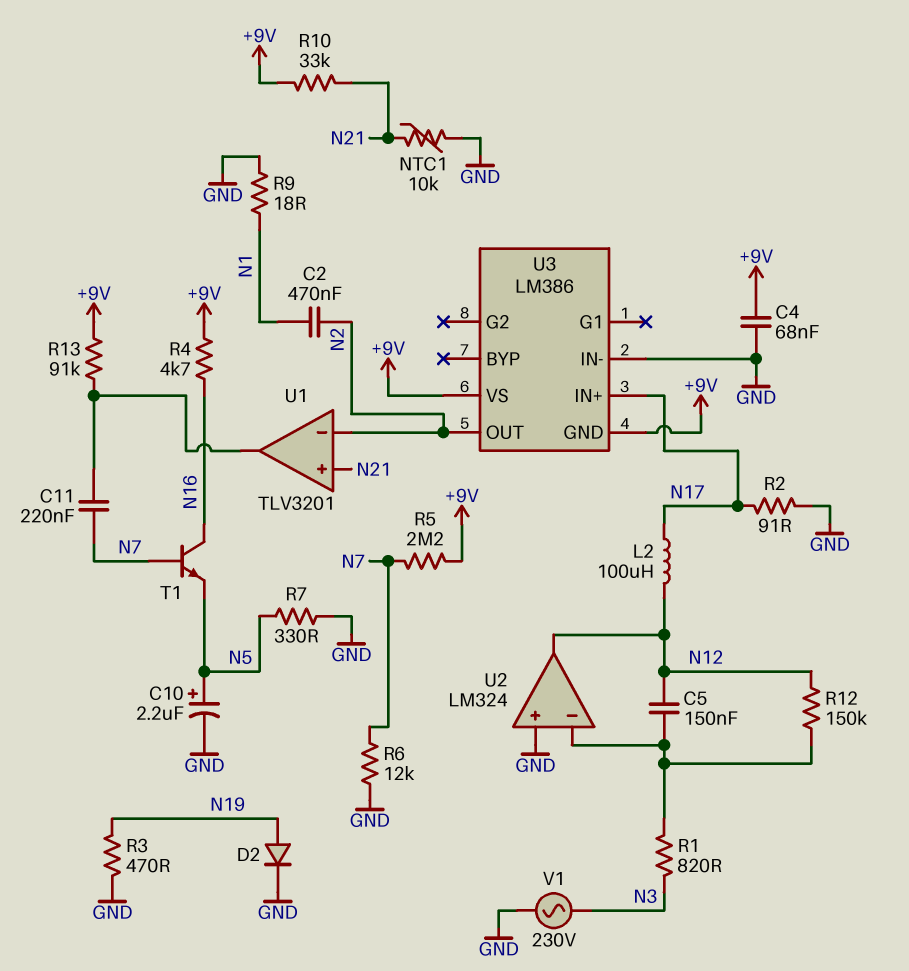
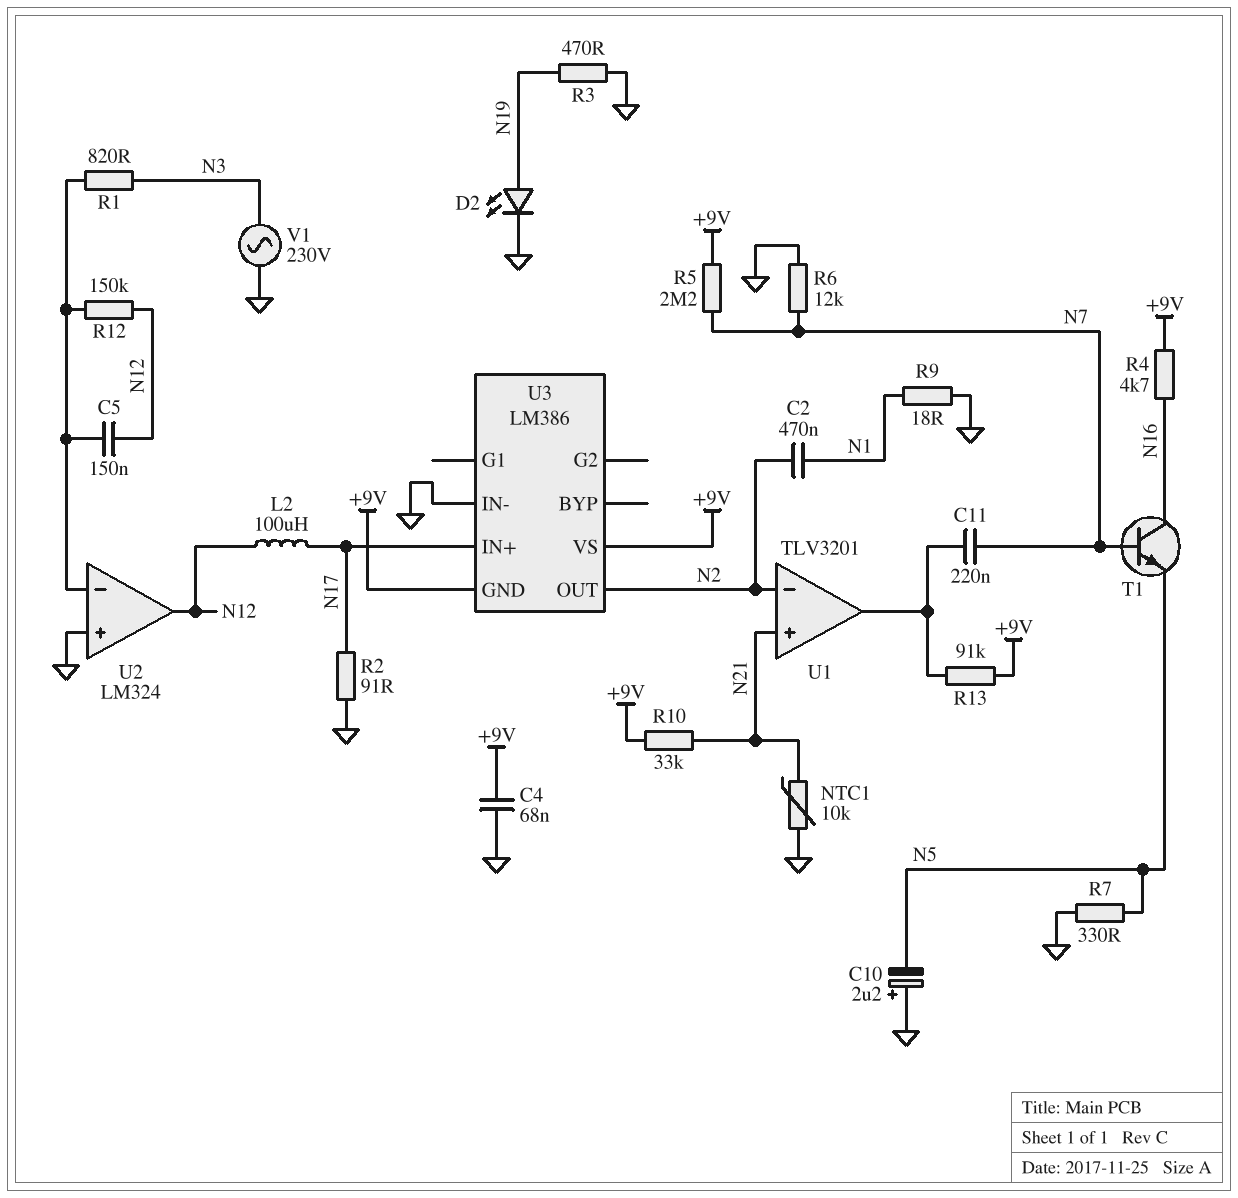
C10: 2.2uF (plus N5, minus GND) -> 2.2uF (plus GND, minus N5)
D2: diode (A N19, K GND) -> LED (A N19, K GND)

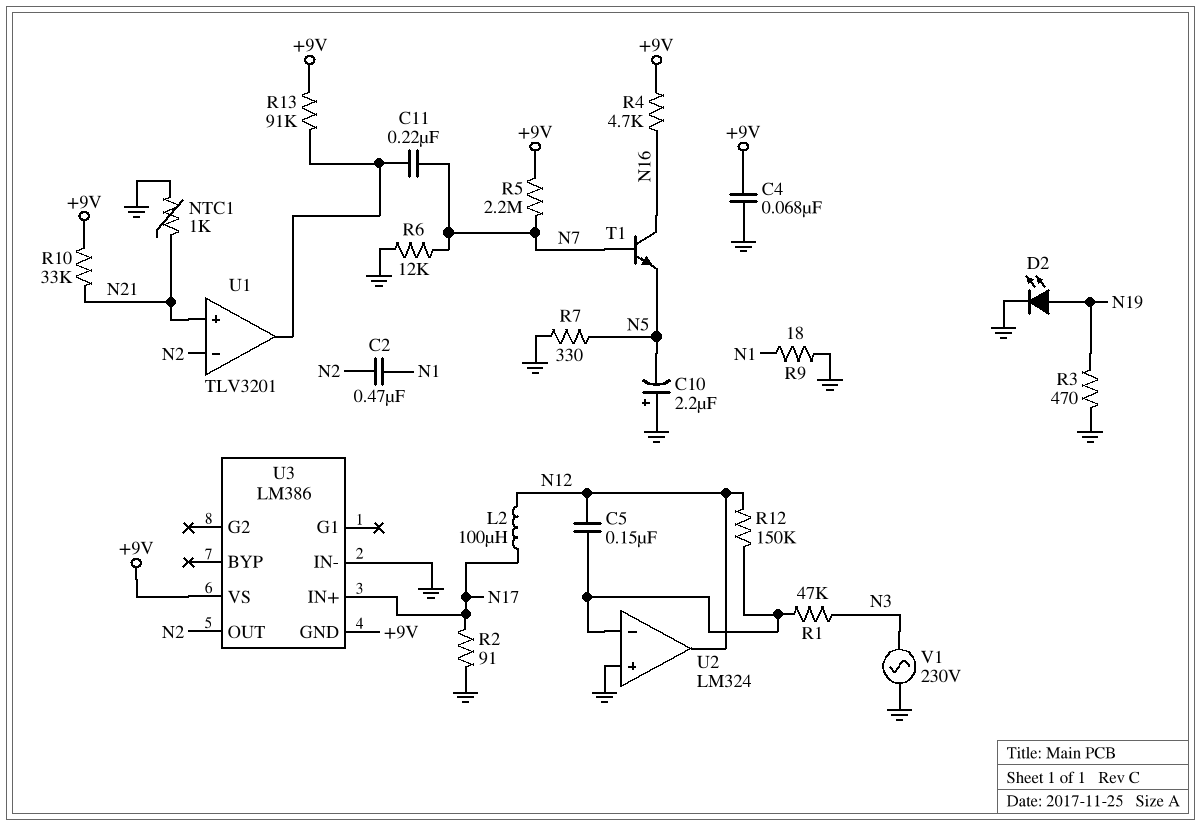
NTC1: 10k (GND, N21) -> 1k (GND, N21)
R1: 820 (N3, U2/in-) -> 47k (N3, U2/in-)

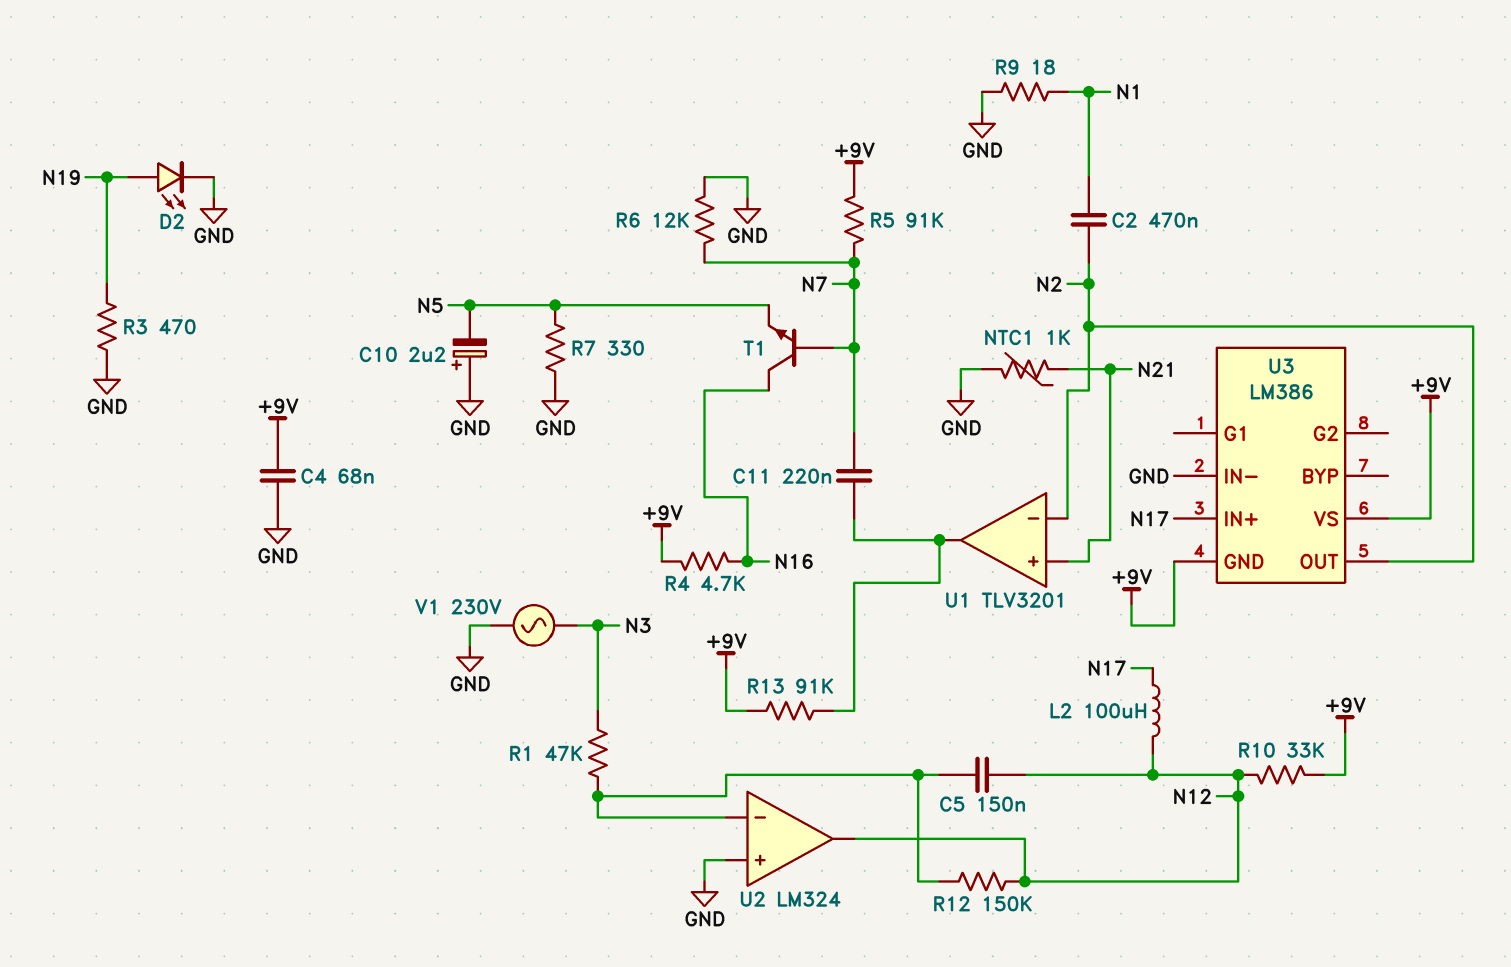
R2: 91 (GND, N17) -> none
R5: 2.2M (+9V, N7) -> 91k (+9V, N7)
R10: 33k (+9V, N21) -> 33k (+9V, N12)

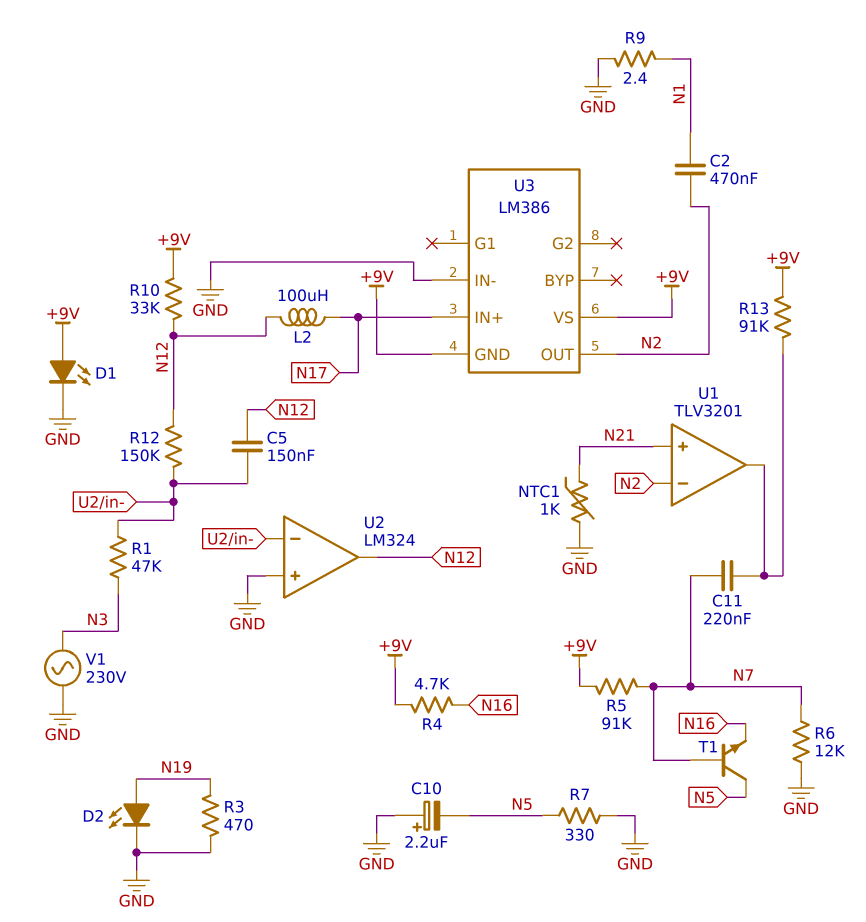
C4: 68nF (+9V, GND) -> none
D1: none -> LED (A +9V, K GND)
R9: 18 (GND, N1) -> 2.4 (GND, N1)
T1: NPN (B N7, C N16, E N5) -> NPN (B N7, C N5, E N16)

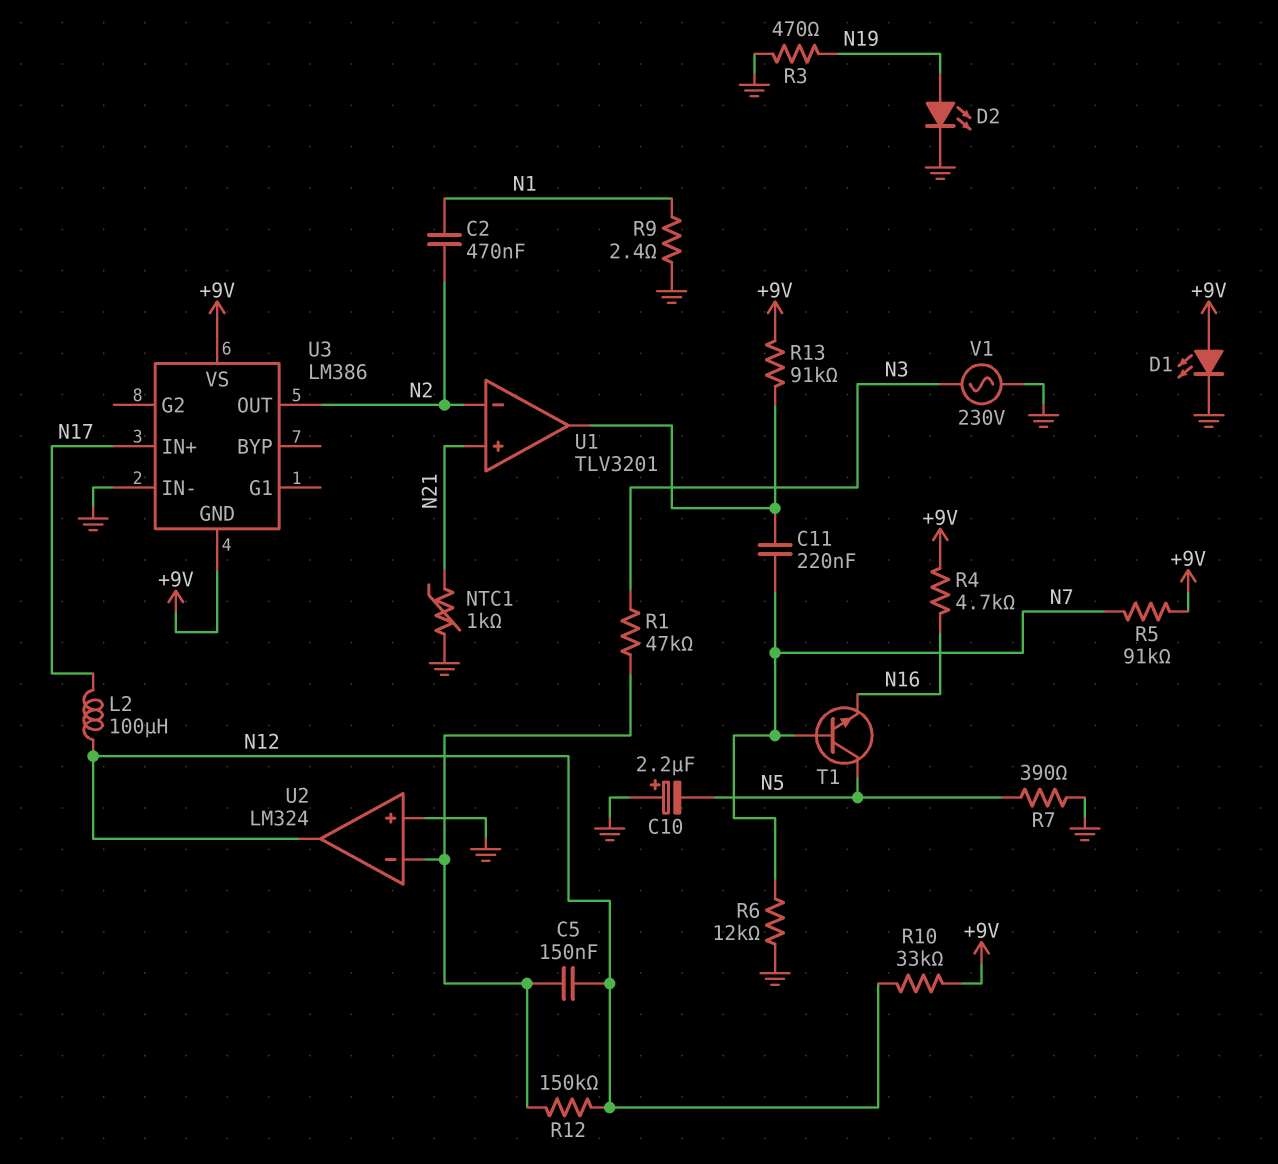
R7: 330 (GND, N5) -> 390 (GND, N5)

